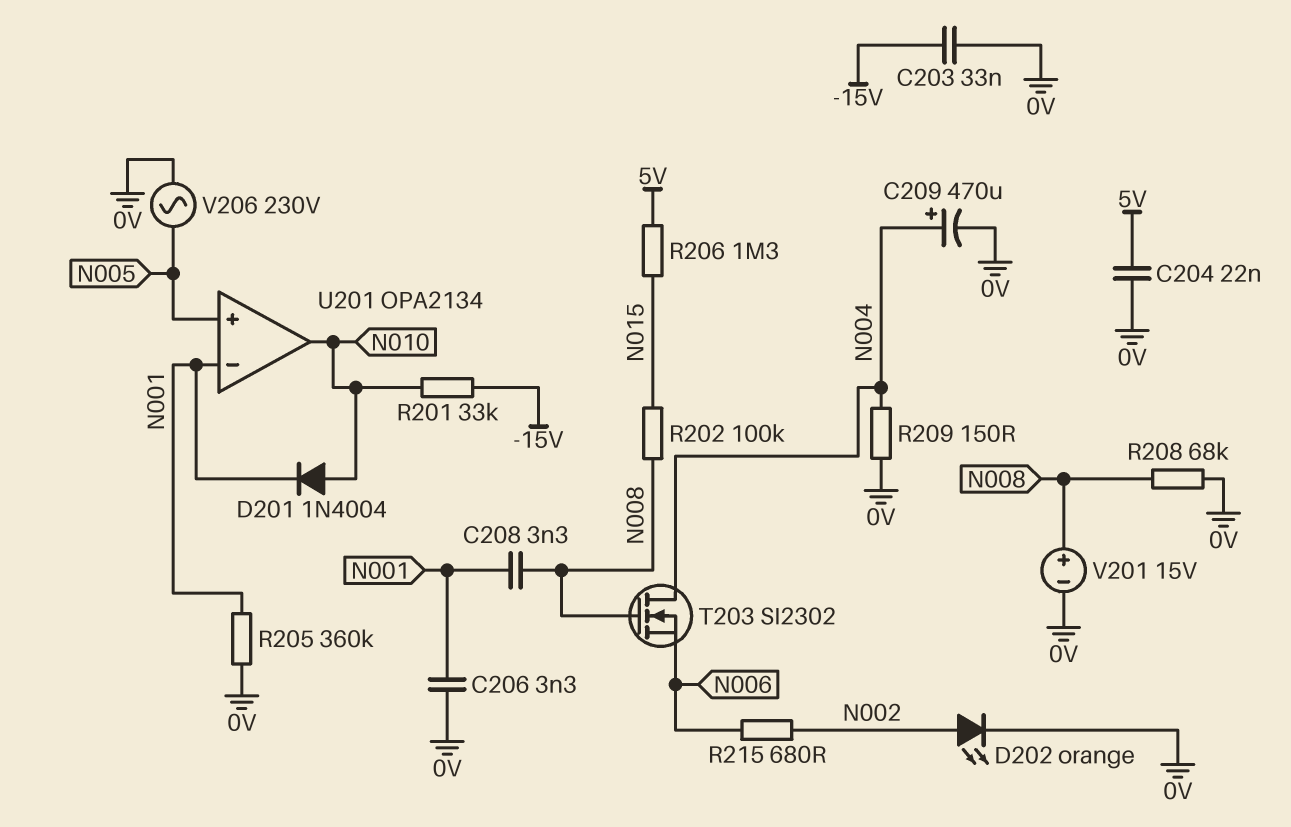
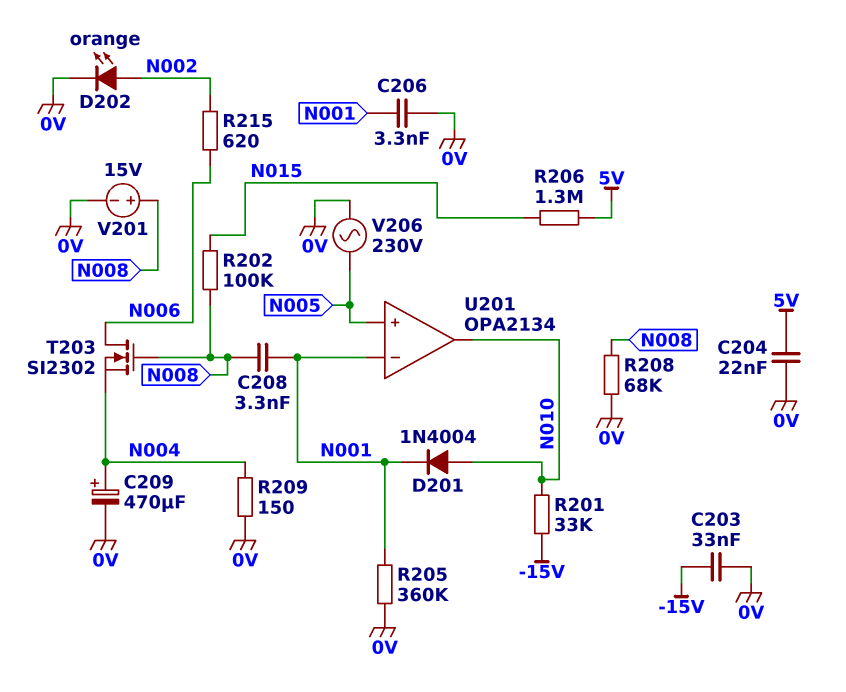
R215: 680 (N002, N006) -> 620 (N002, N006)
T203: NMOS SI2302 (G N008, D N004, S N006) -> NMOS SI2302 (G N008, D N006, S N004)

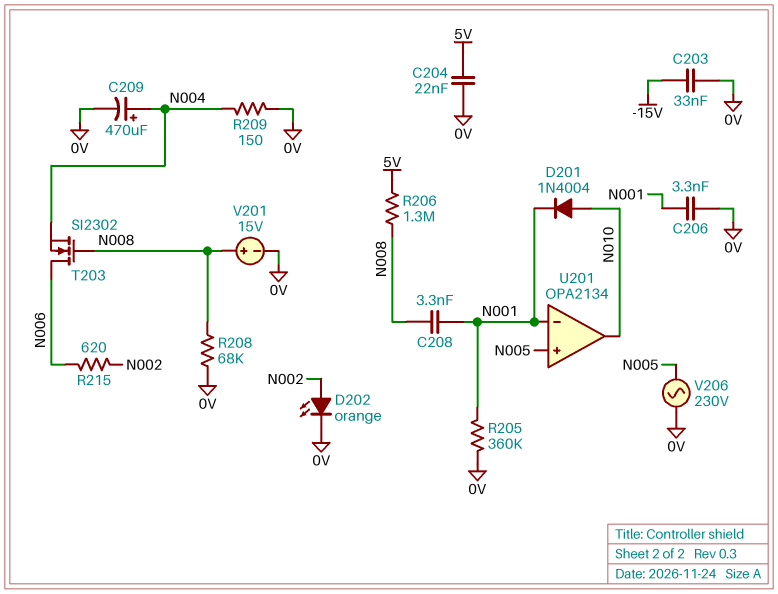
R201: 33k (-15V, N010) -> none
R202: 100k (N008, N015) -> none
R206: 1.3M (5V, N015) -> 1.3M (5V, N008)

